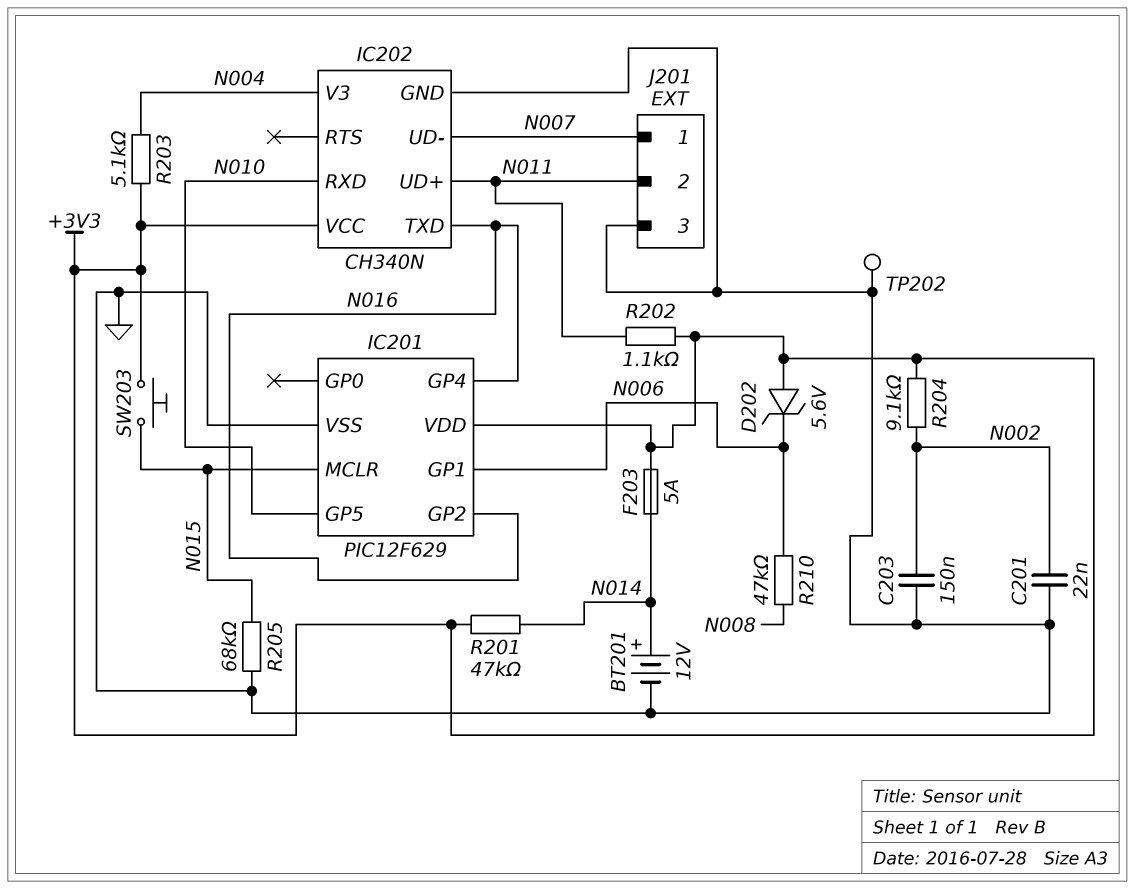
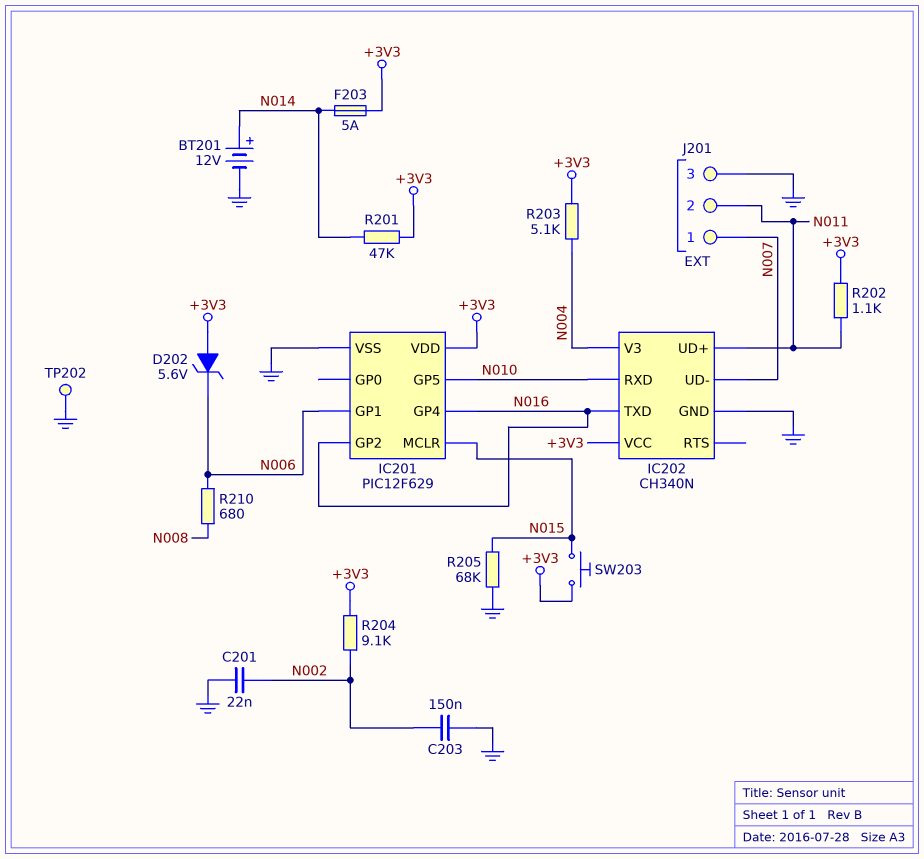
R210: 47k (N006, N008) -> 680 (N006, N008)

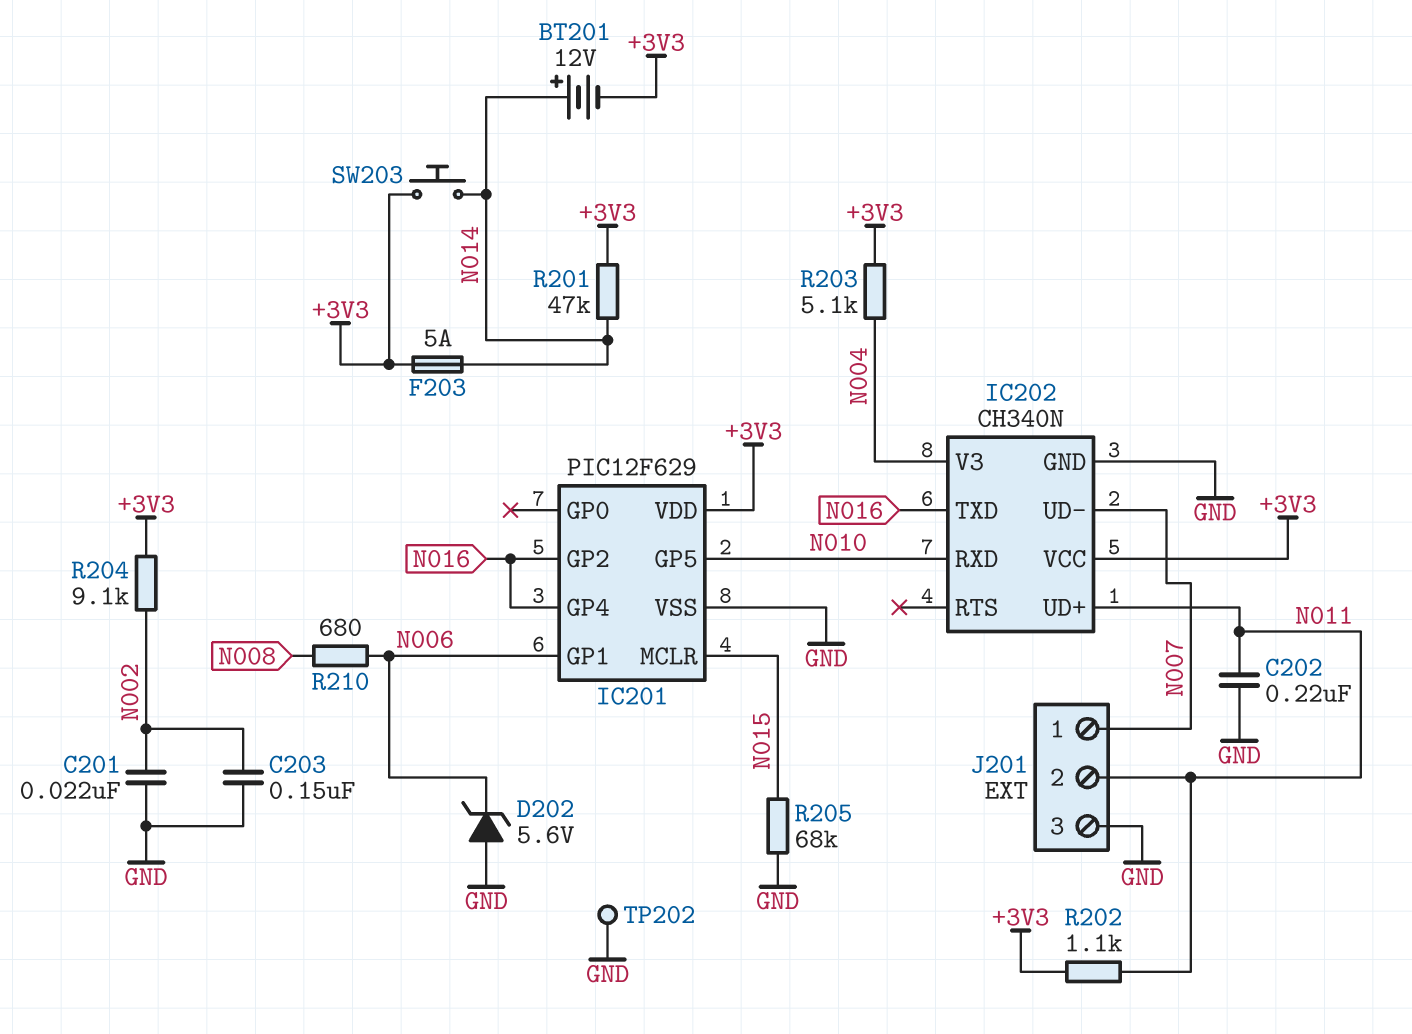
BT201: 12V (plus N014, minus GND) -> 12V (plus N014, minus +3V3)
C202: none -> 220nF (GND, N011)
D202: zener 5.6V (A +3V3, K N006) -> zener 5.6V (A GND, K N006)
SW203: button (+3V3, N015) -> button (+3V3, N014)

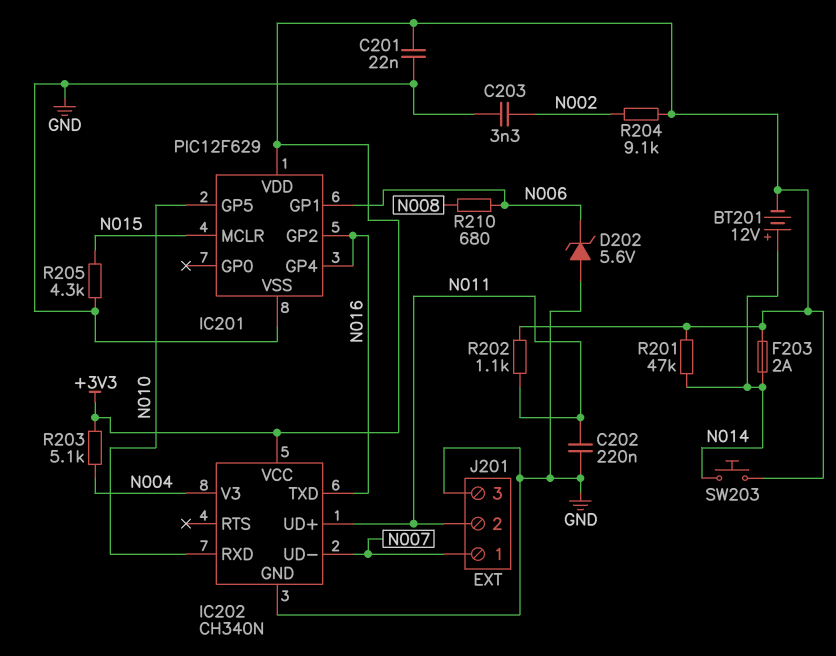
C201: 22nF (GND, N002) -> 22nF (+3V3, GND)
C203: 150nF (GND, N002) -> 3.3nF (GND, N002)
F203: 5A (+3V3, N014) -> 2A (+3V3, N014)
R205: 68k (GND, N015) -> 4.3k (GND, N015)
TP202: test point (GND) -> none

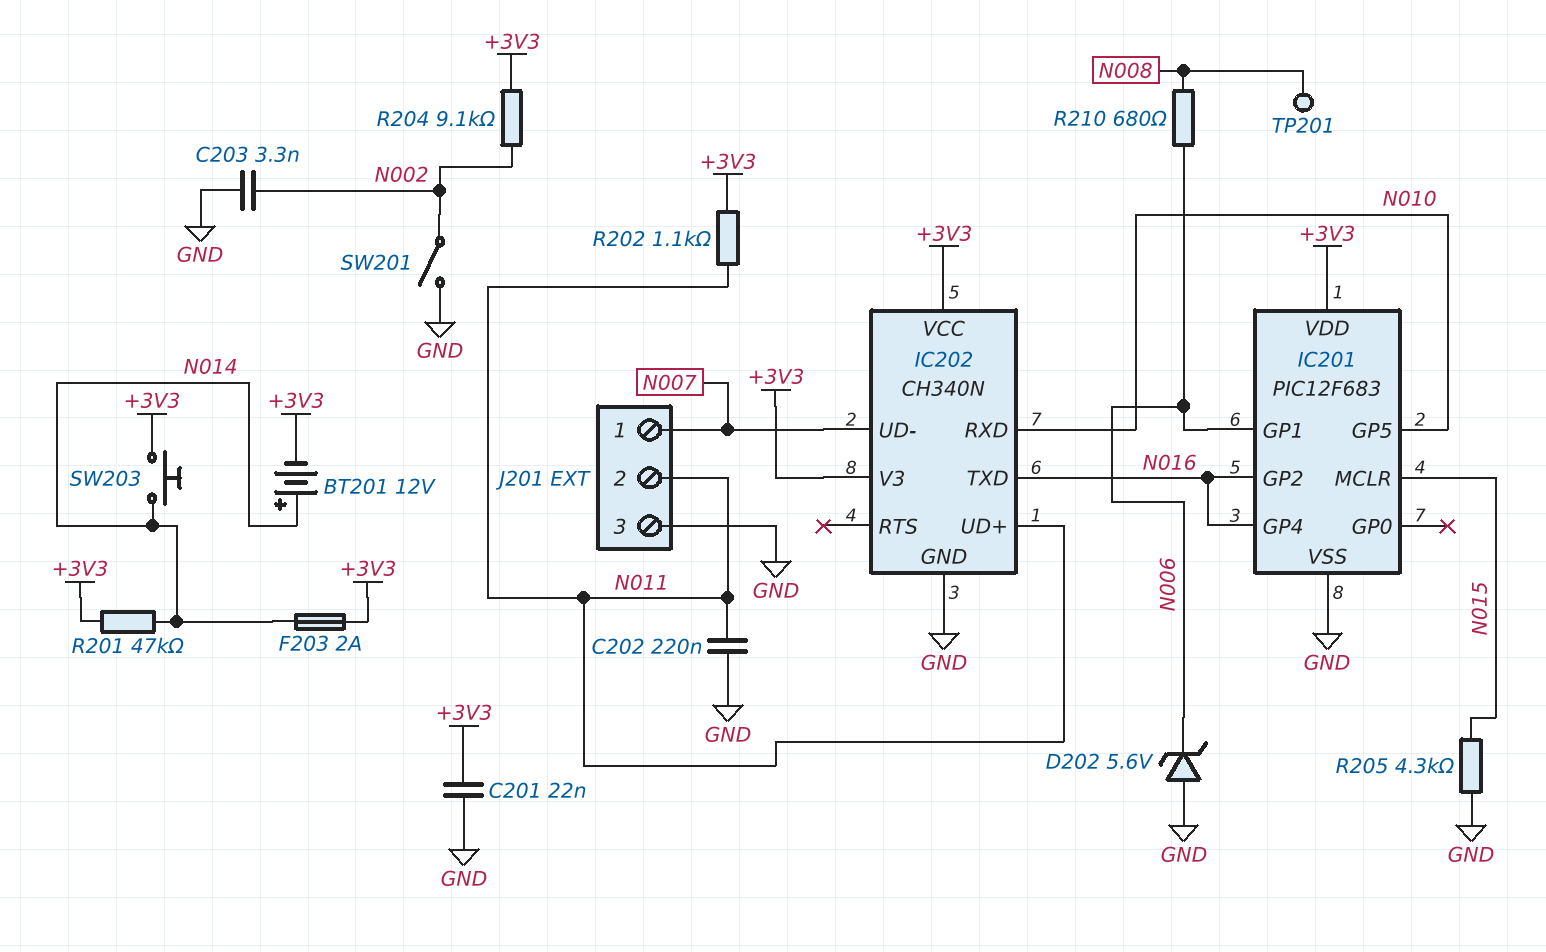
IC201: PIC12F629 -> PIC12F683
IC202 pin V3: N004 -> +3V3
R203: 5.1k (+3V3, N004) -> none
SW201: none -> switch (GND, N002)
TP201: none -> test point (N008)

